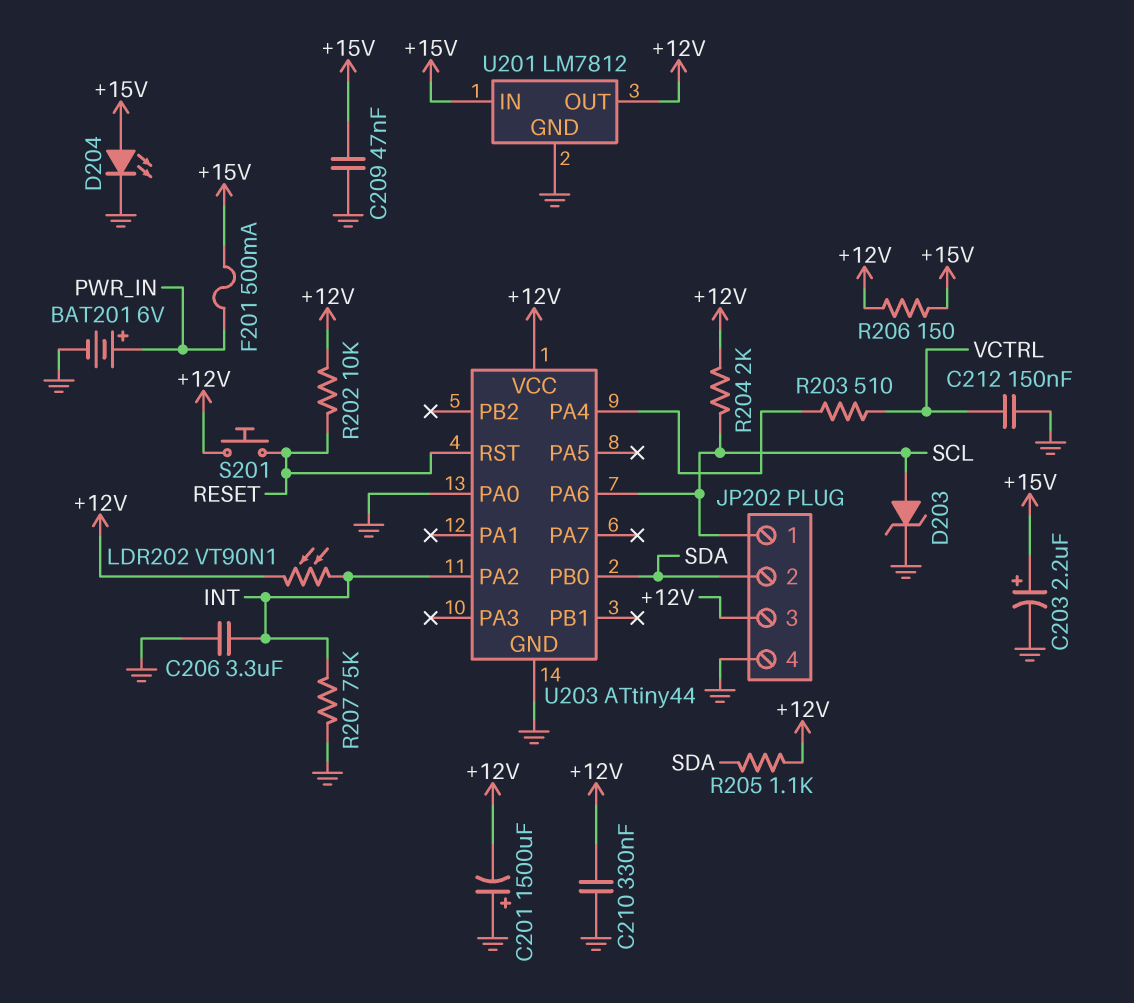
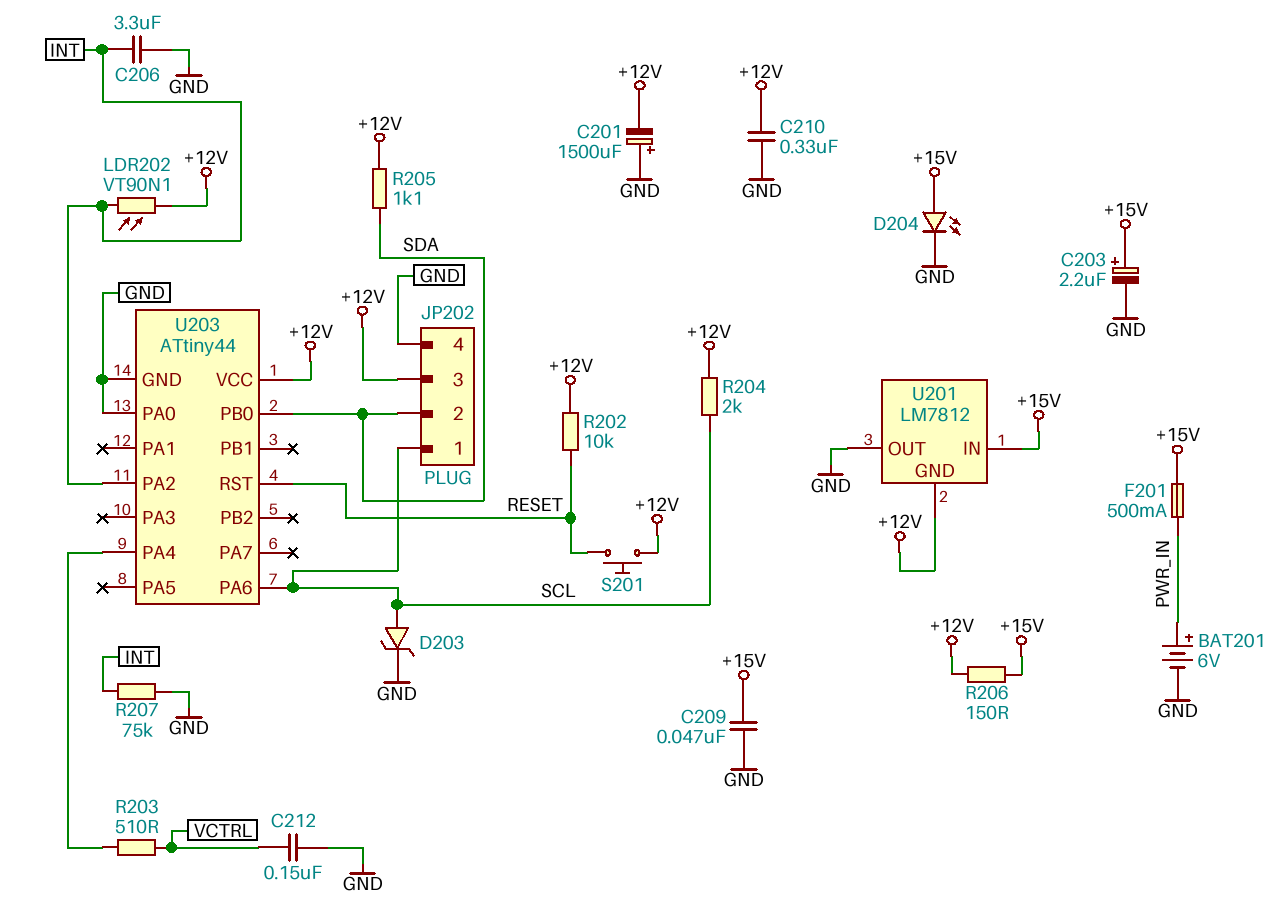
U201 pin GND: GND -> +12V
U201 pin OUT: +12V -> GND

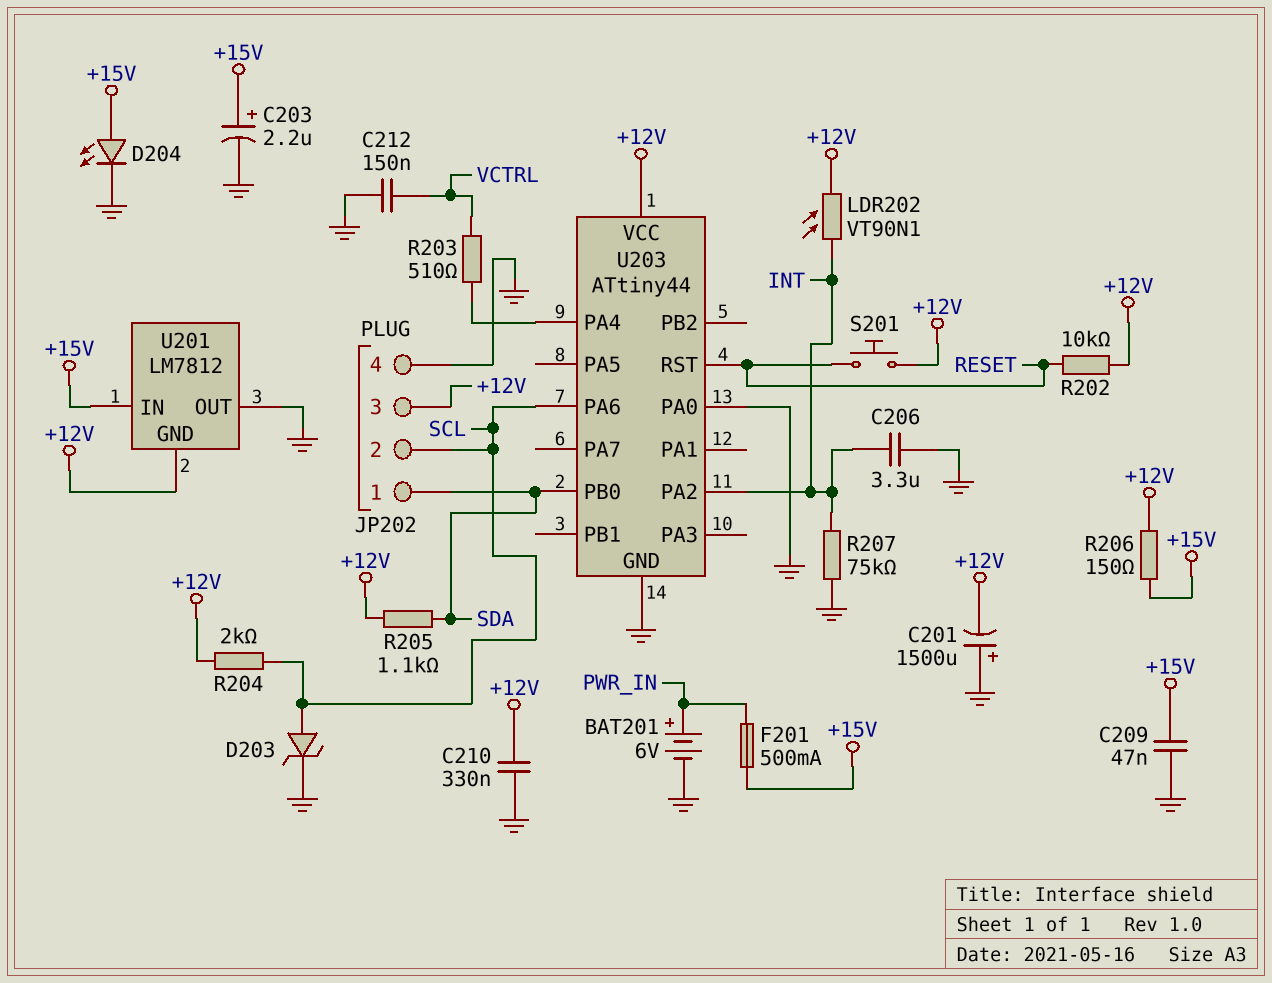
JP202 pin 1: SCL -> SDA
JP202 pin 2: SDA -> SCL

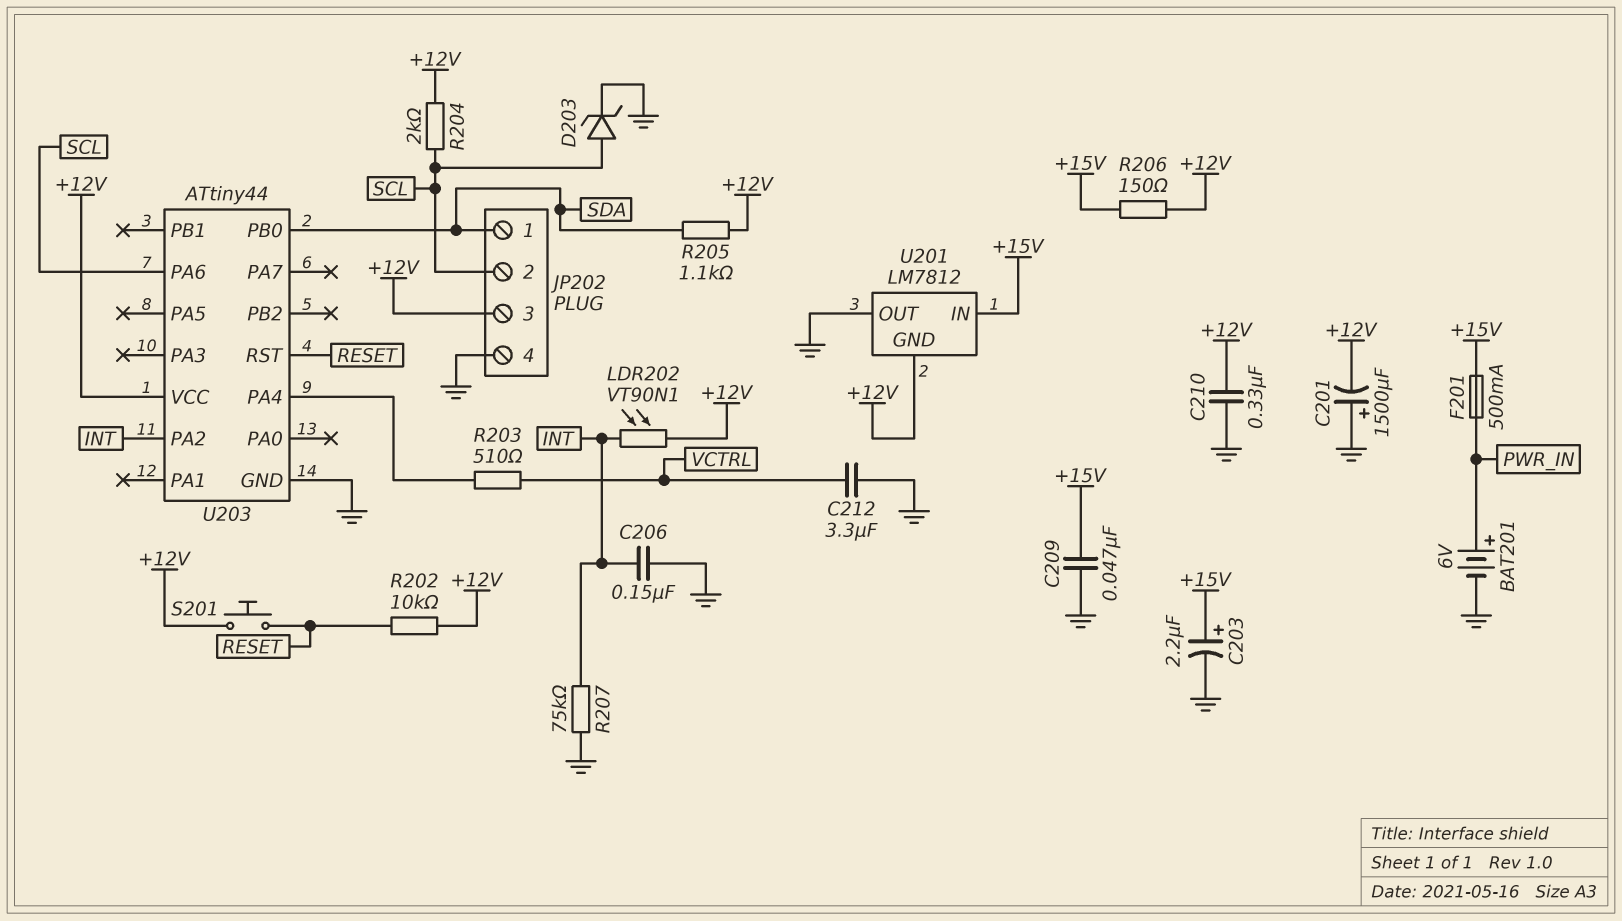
C206: 3.3uF (GND, INT) -> 150nF (GND, INT)
C212: 150nF (GND, VCTRL) -> 3.3uF (GND, VCTRL)
D204: LED (A +15V, K GND) -> none
U203 pin PA0: GND -> none

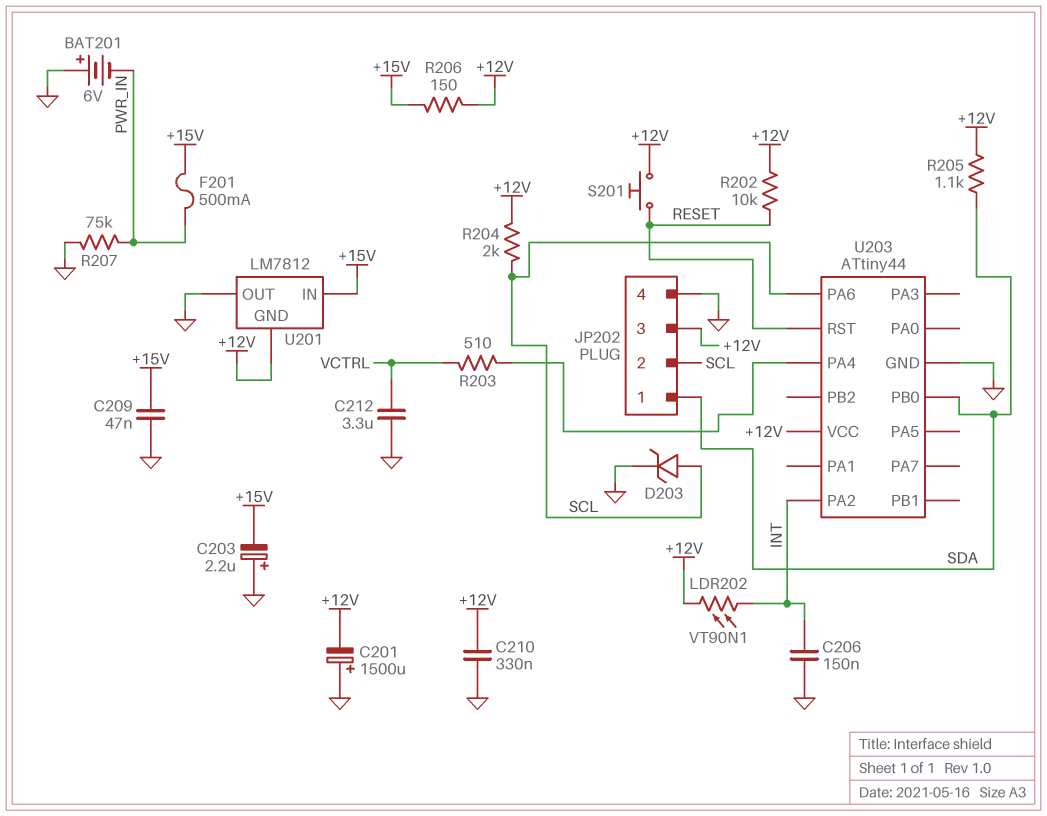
BAT201: 6V (plus PWR_IN, minus GND) -> 6V (plus GND, minus PWR_IN)
C203: 2.2uF (plus +15V, minus GND) -> 2.2uF (plus GND, minus +15V)
R207: 75k (GND, INT) -> 75k (GND, PWR_IN)

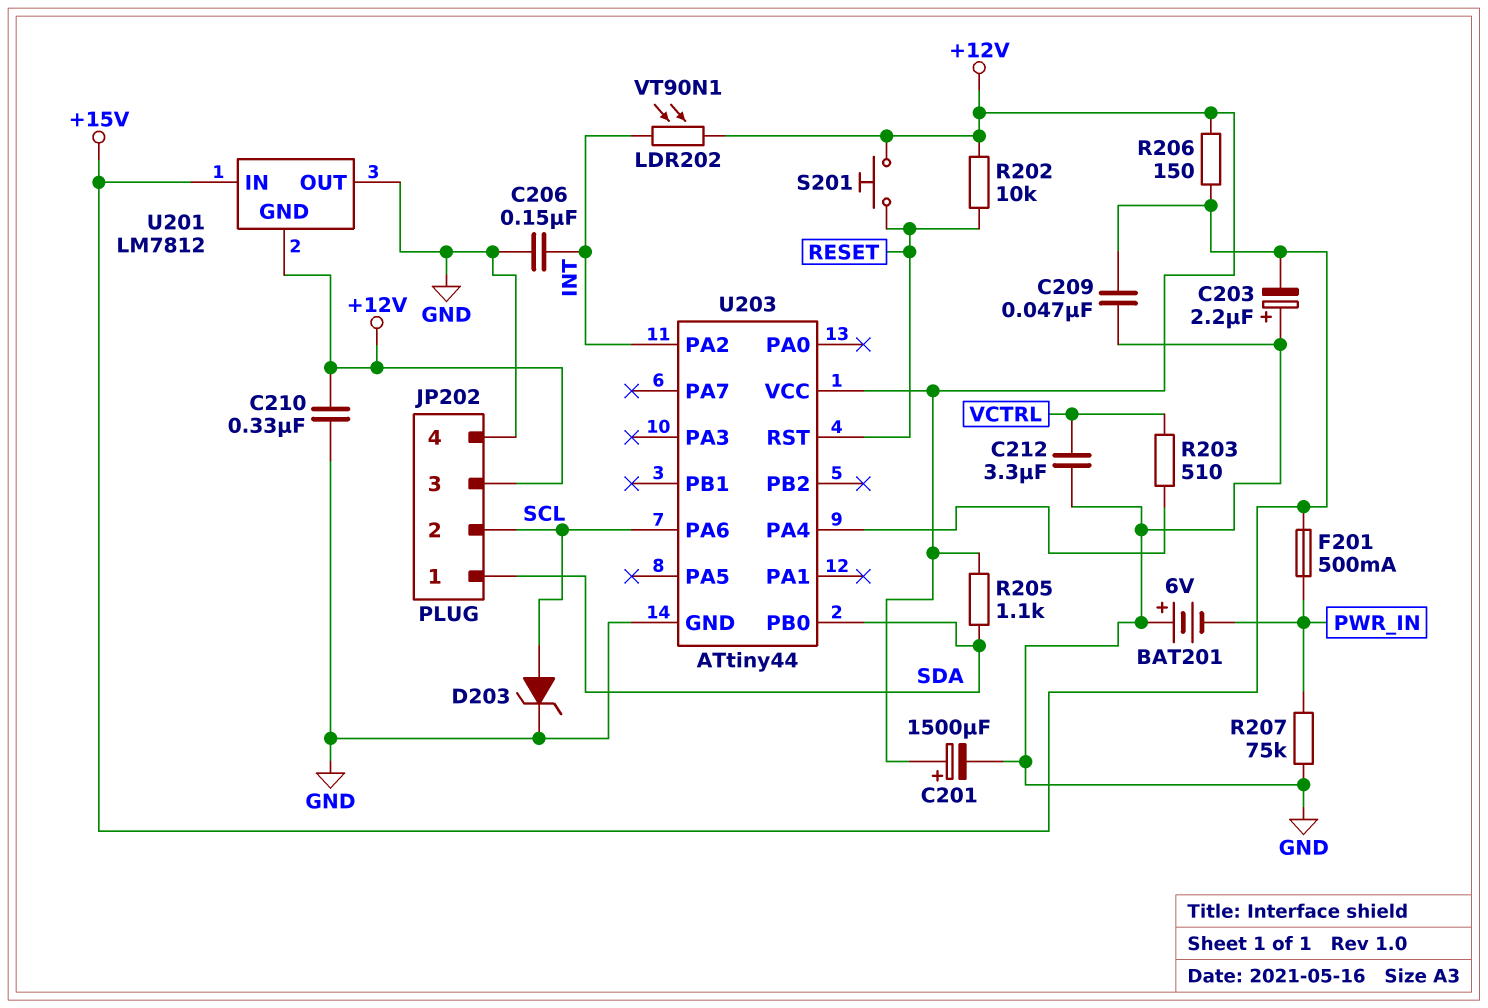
C201: 1500uF (plus GND, minus +12V) -> 1500uF (plus +12V, minus GND)
R204: 2k (+12V, SCL) -> none

